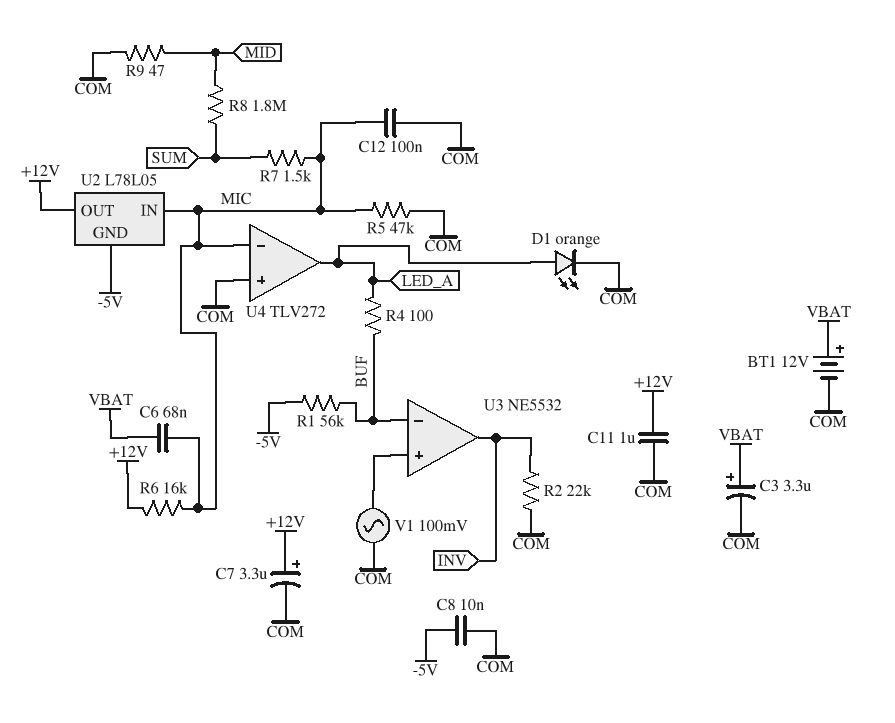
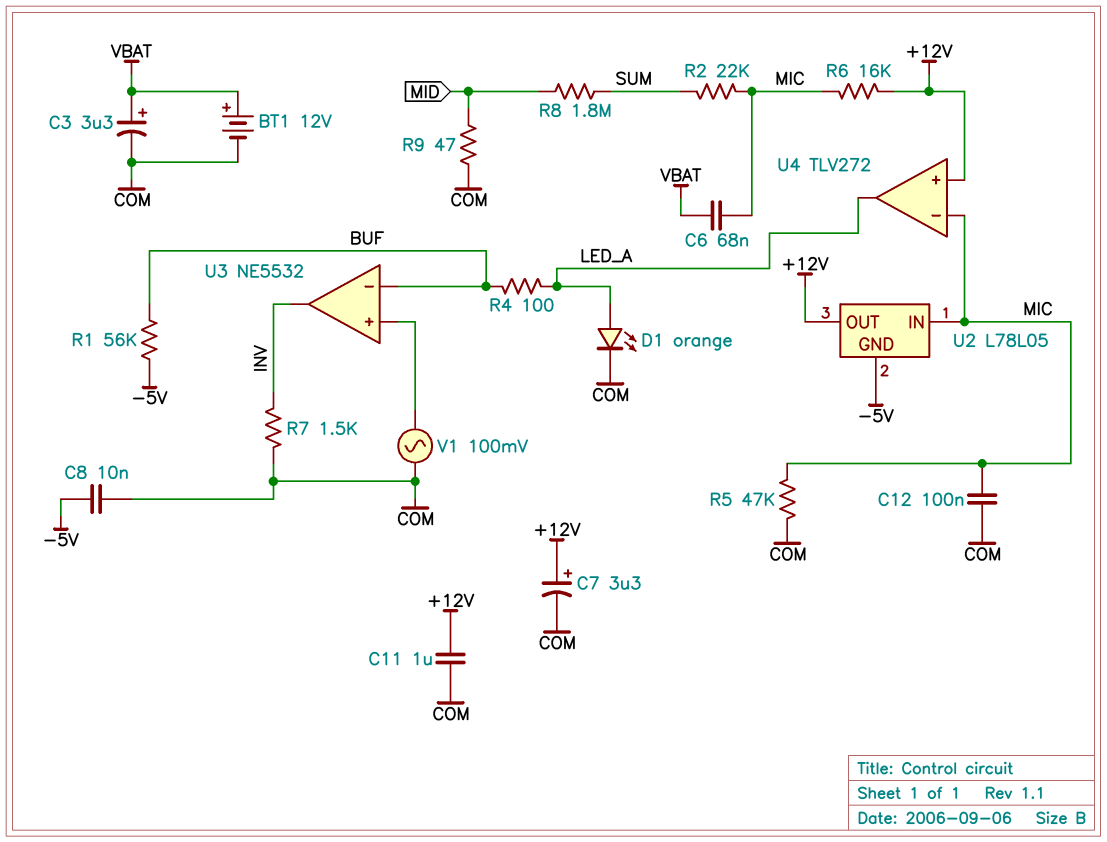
R2: 22k (COM, INV) -> 22k (MIC, SUM)
R7: 1.5k (MIC, SUM) -> 1.5k (COM, INV)
U4 pin in+: COM -> +12V

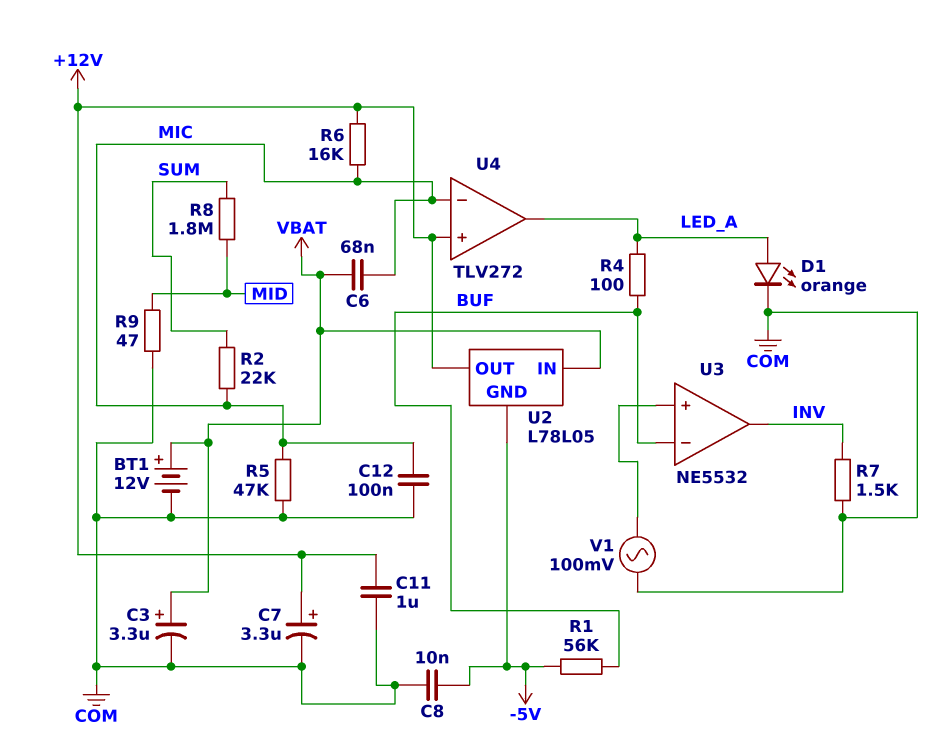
U2 pin IN: MIC -> VBAT

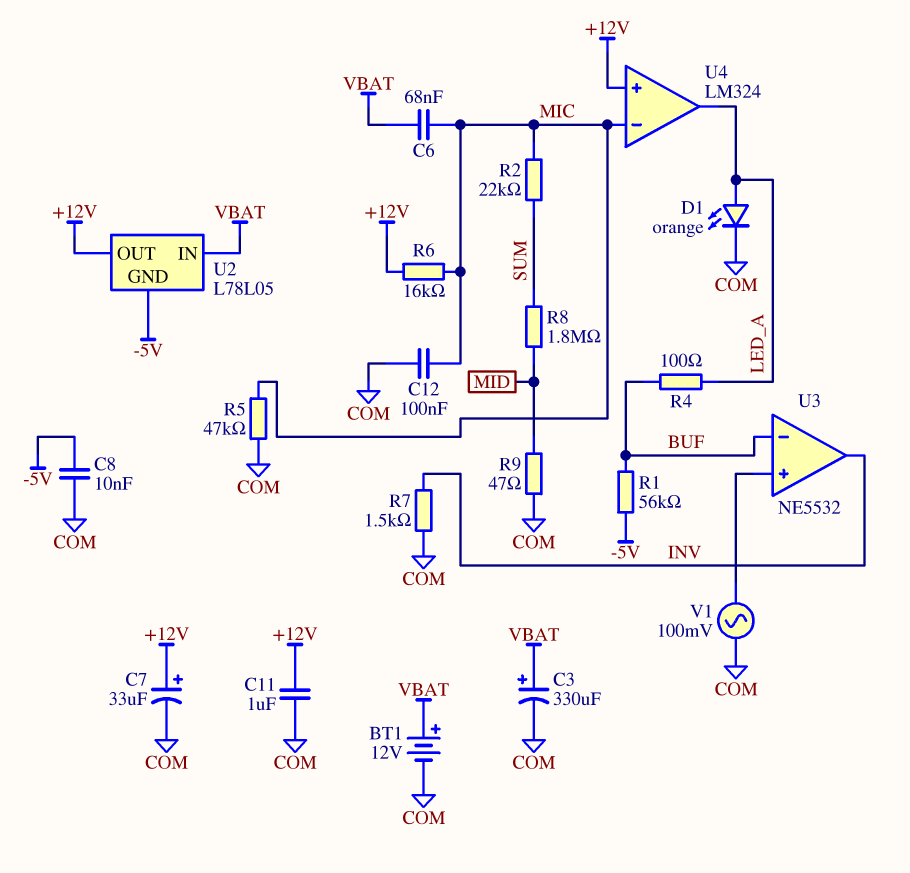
C3: 3.3uF (plus VBAT, minus COM) -> 330uF (plus VBAT, minus COM)
C7: 3.3uF (plus +12V, minus COM) -> 33uF (plus +12V, minus COM)
U4: TLV272 -> LM324

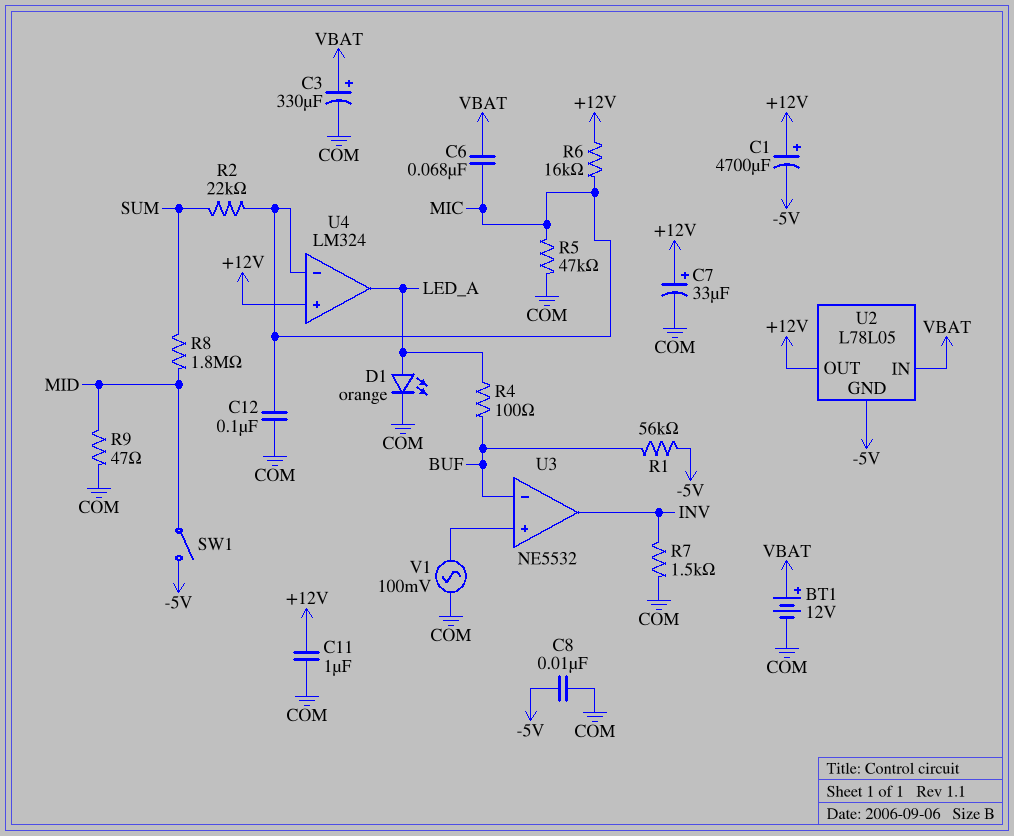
C1: none -> 4700uF (plus +12V, minus -5V)
SW1: none -> switch (-5V, MID)

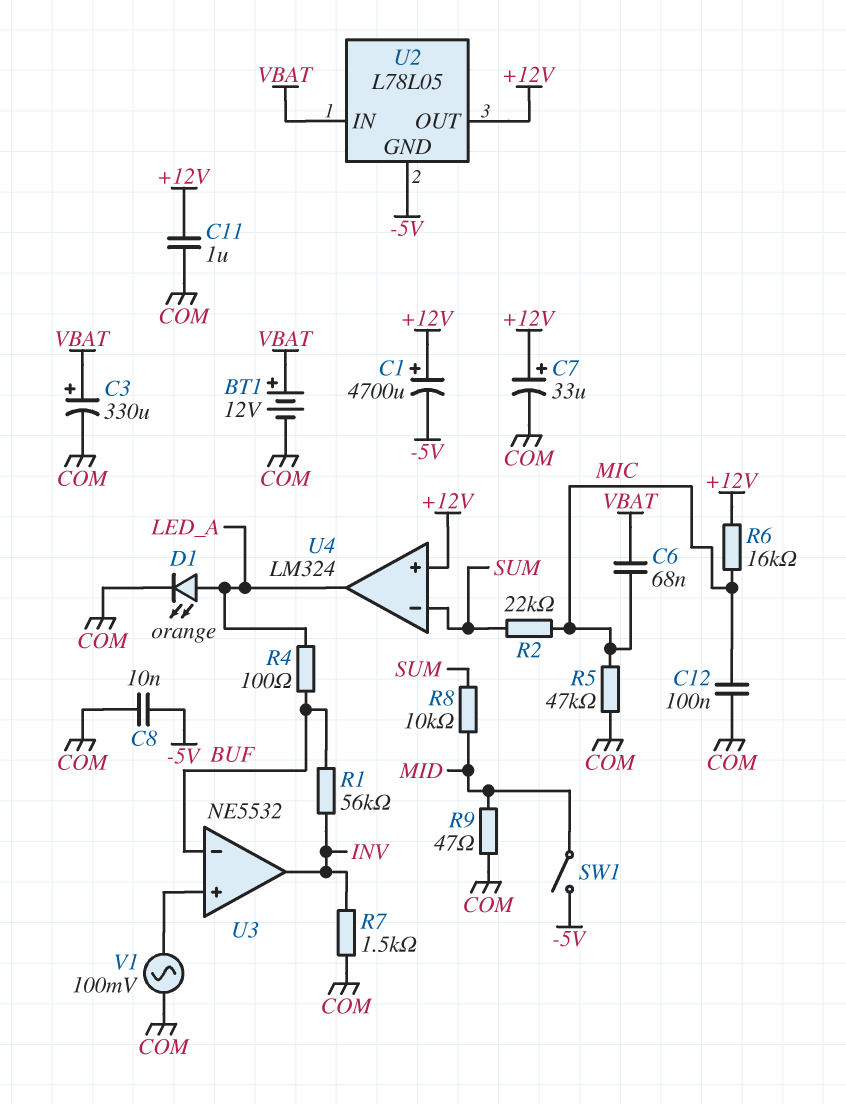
R1: 56k (-5V, BUF) -> 56k (BUF, INV)
R8: 1.8M (MID, SUM) -> 10k (MID, SUM)
U4 pin in-: MIC -> SUM

